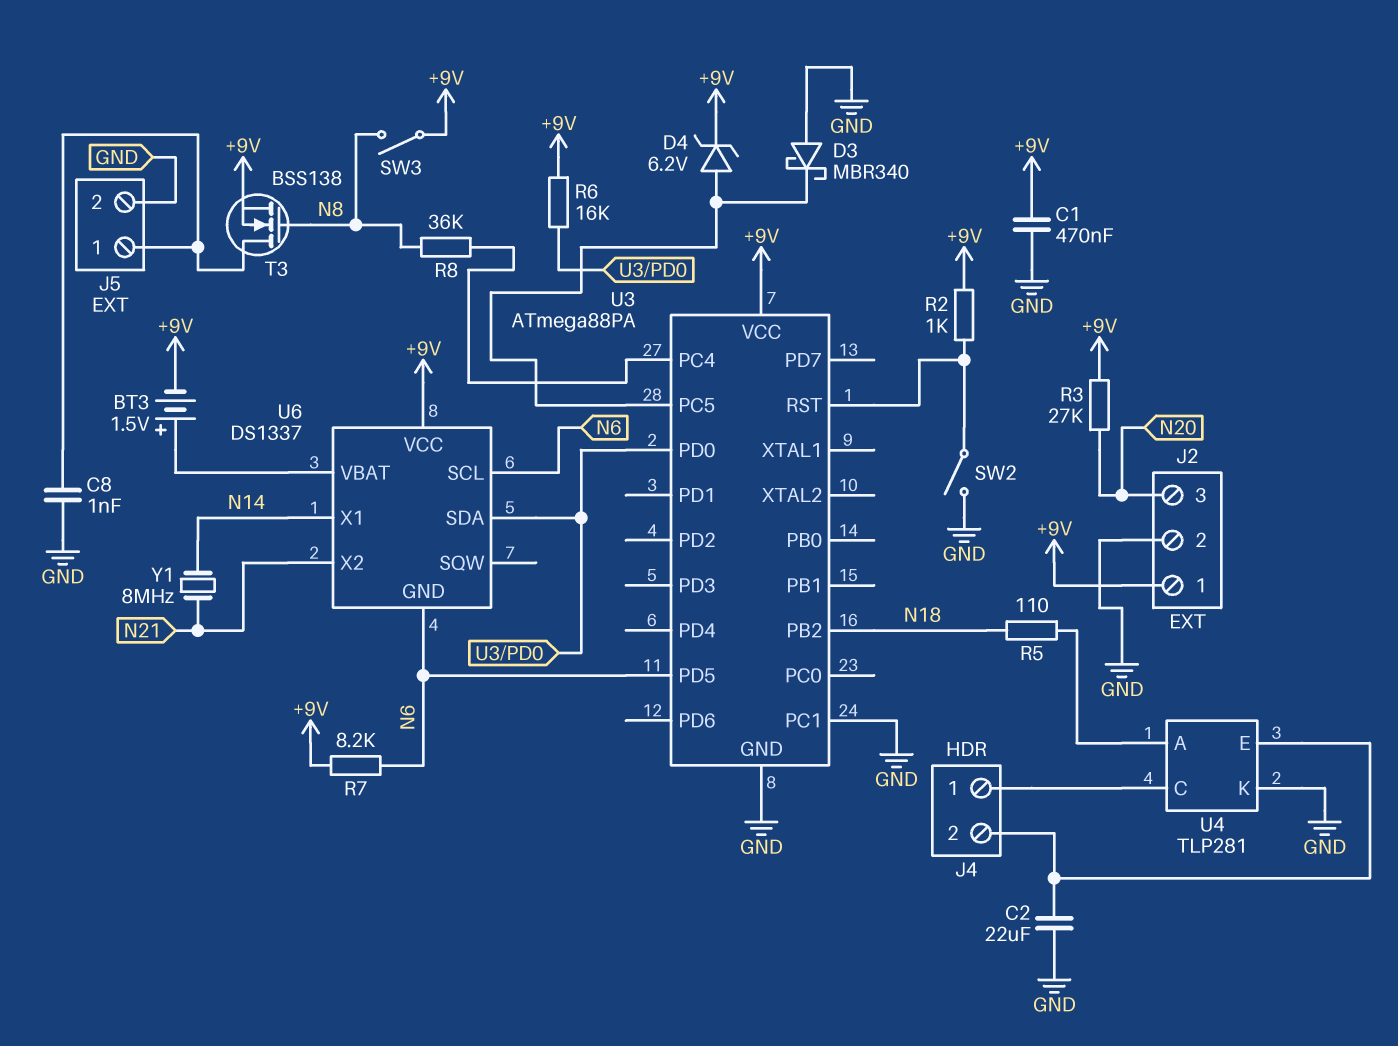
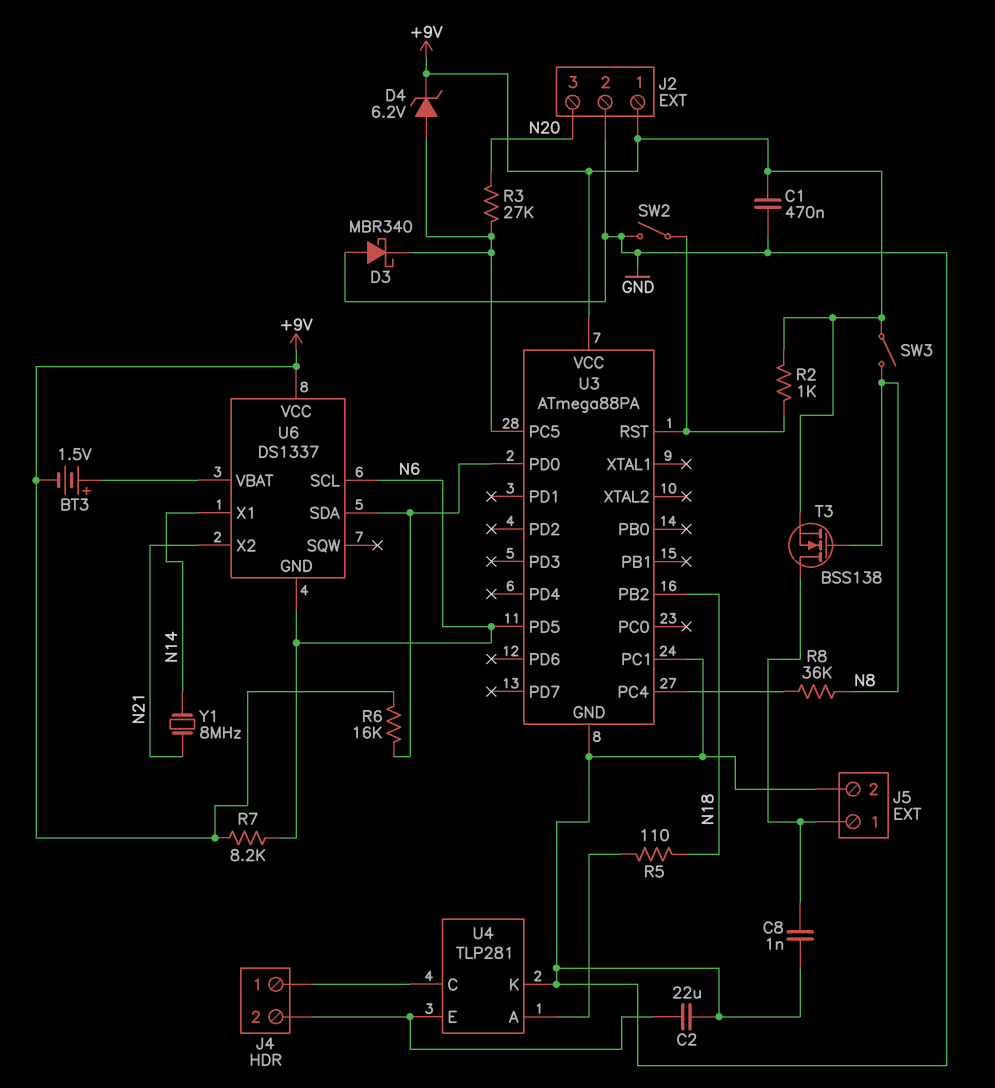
R3: 27k (+9V, N20) -> 27k (N20, U3/PC5)

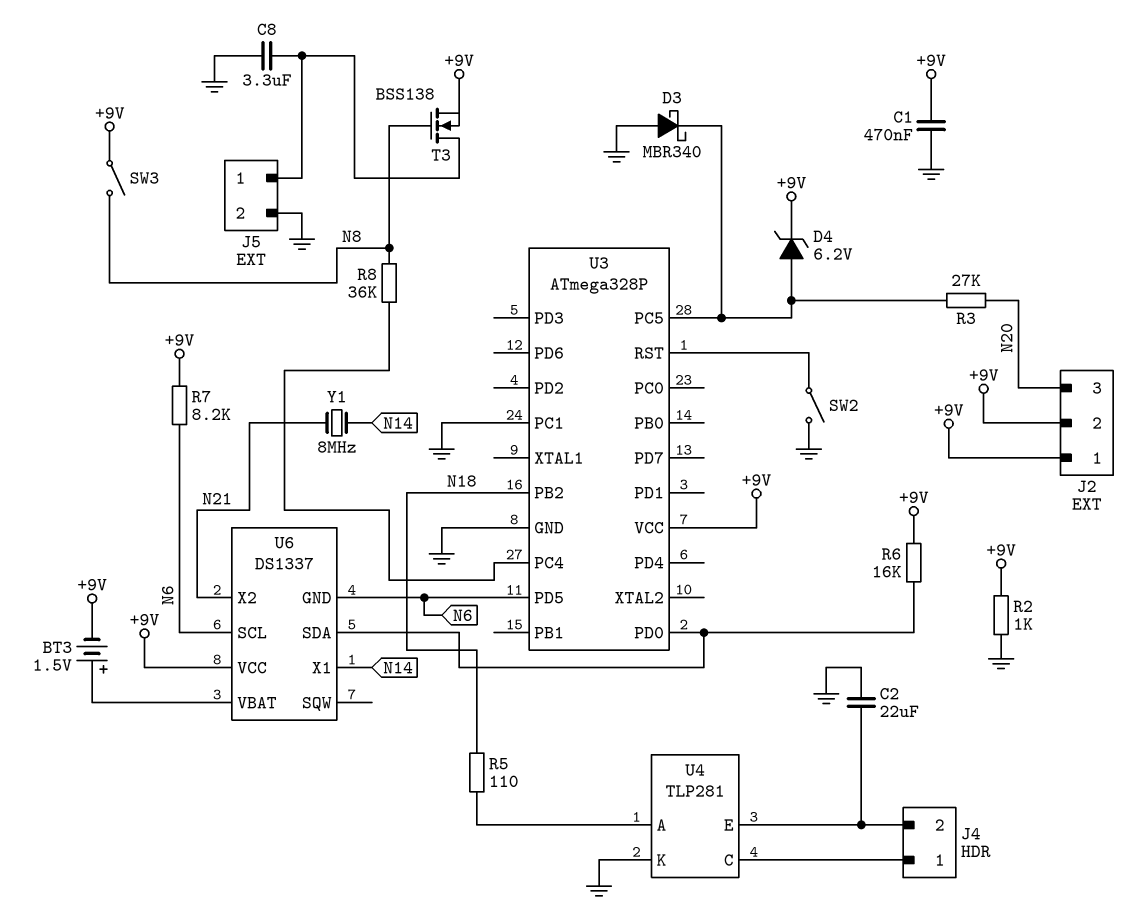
C8: 1nF (GND, J5/1) -> 3.3uF (GND, J5/1)
J2 pin 2: GND -> +9V
R2: 1k (+9V, U3/RST) -> 1k (+9V, GND)
U3: ATmega88PA -> ATmega328P

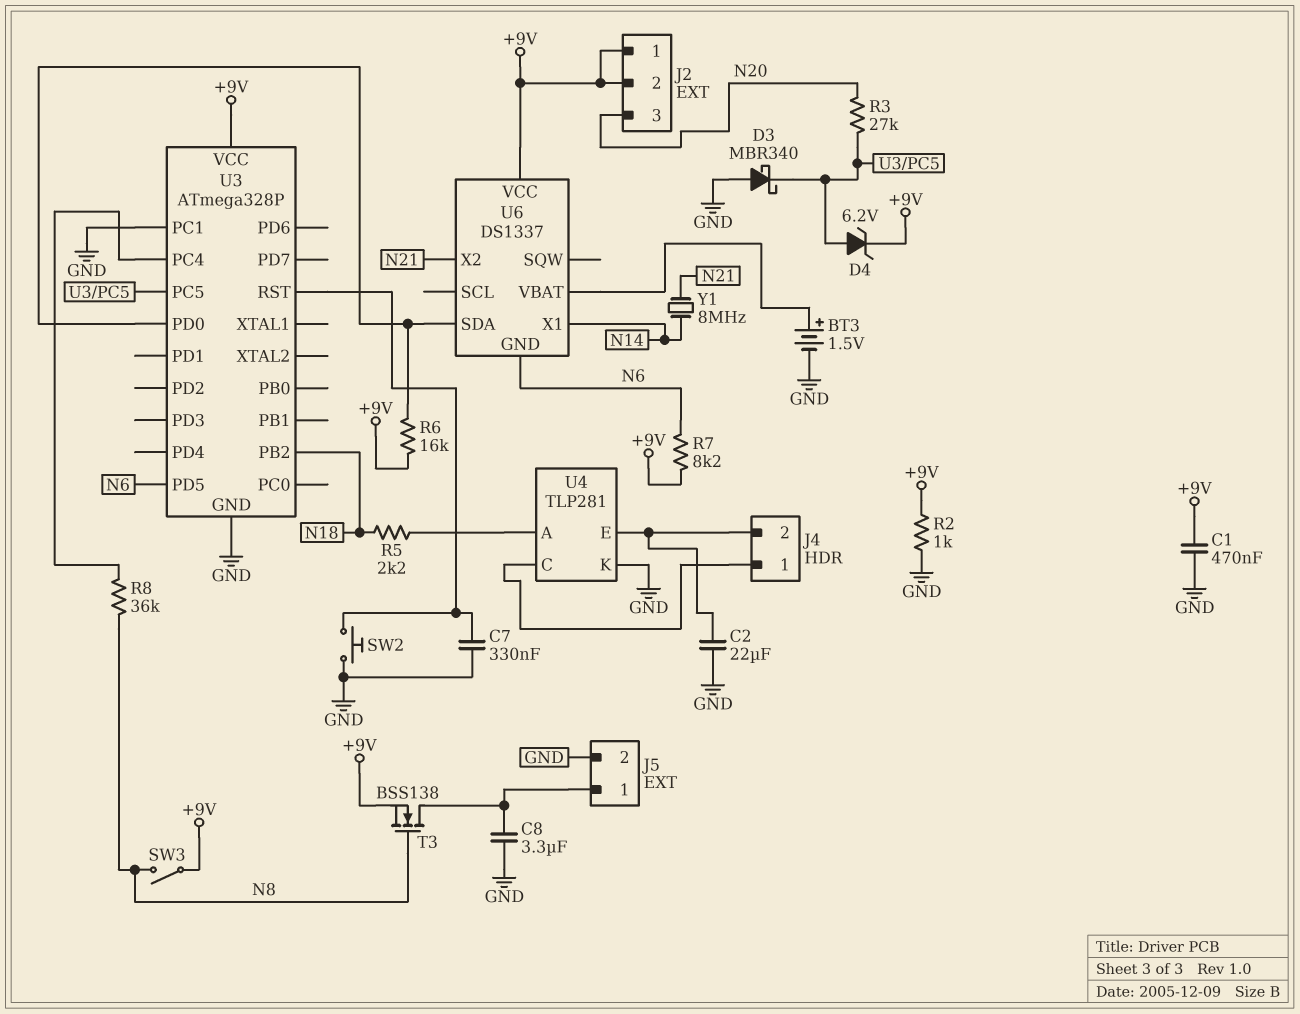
BT3: 1.5V (plus U6/VBAT, minus +9V) -> 1.5V (plus U6/VBAT, minus GND)
C7: none -> 330nF (GND, U3/RST)
R5: 110 (N18, U4/A) -> 2.2k (N18, U4/A)
SW2: switch (GND, U3/RST) -> button (GND, U3/RST)
U6 pin SCL: N6 -> none

